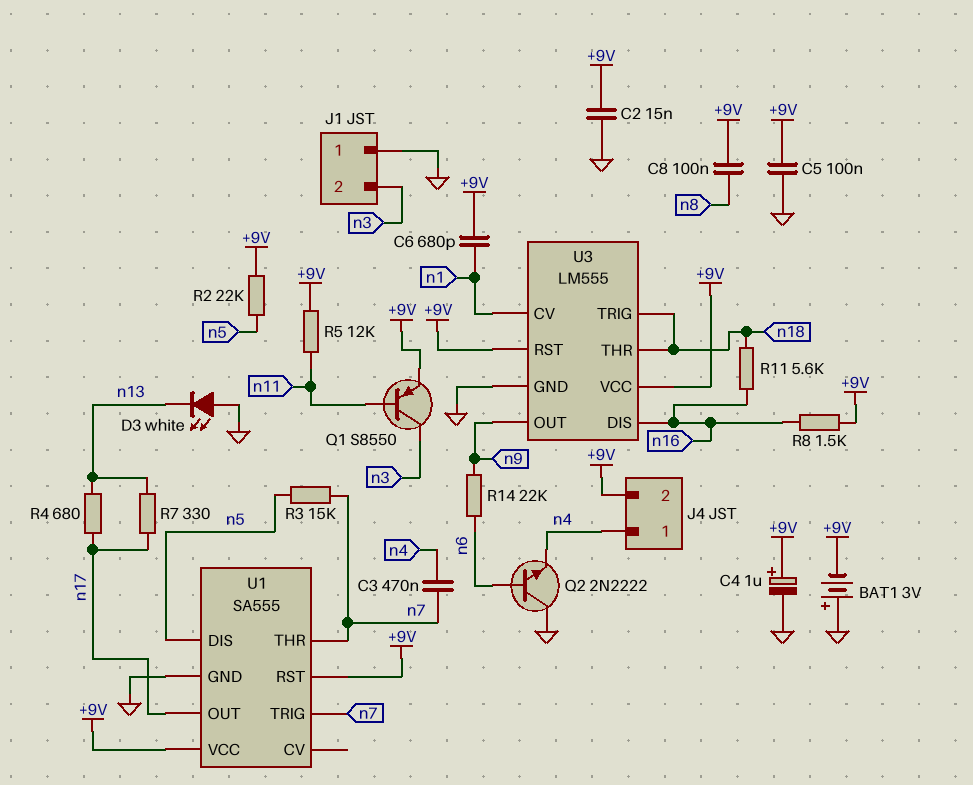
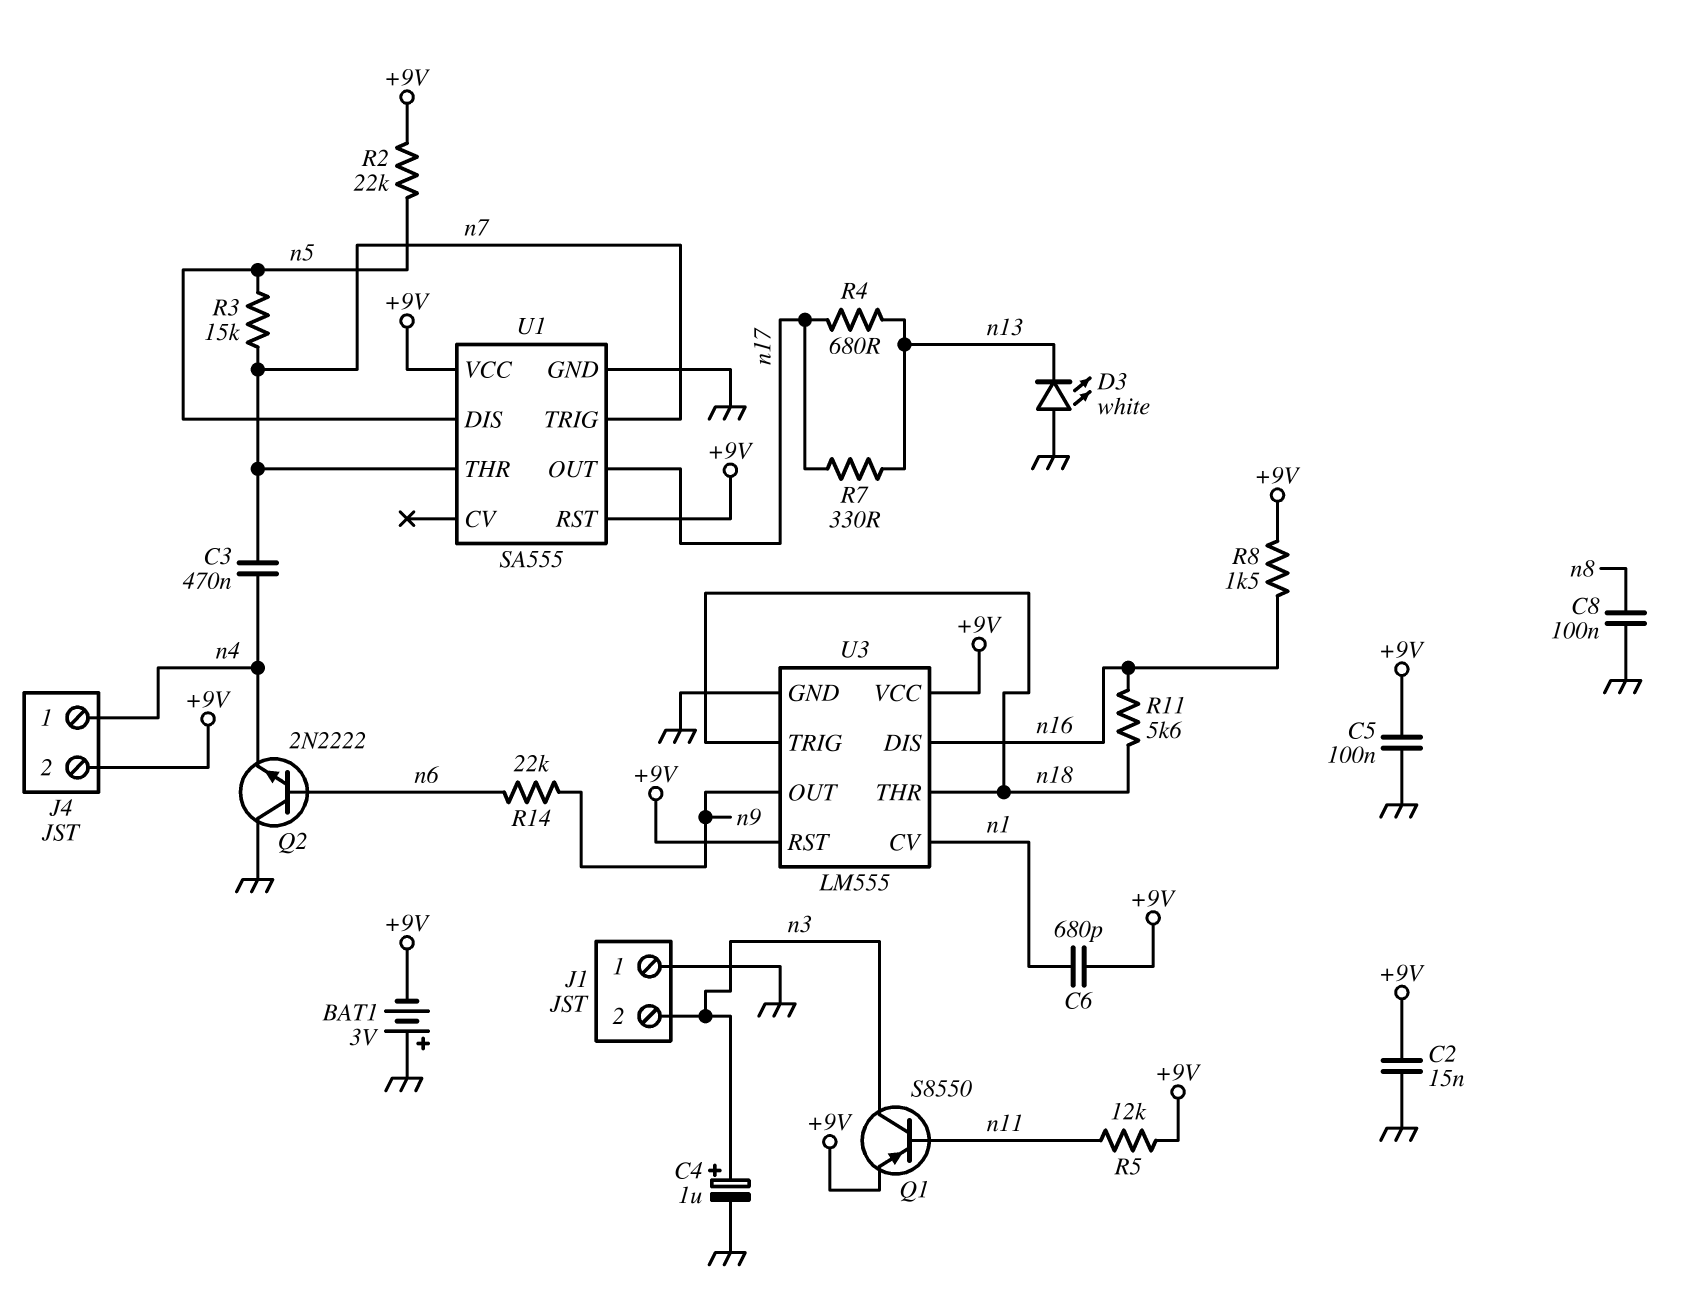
C4: 1uF (plus +9V, minus GND) -> 1uF (plus n3, minus GND)
C8: 100nF (+9V, n8) -> 100nF (GND, n8)

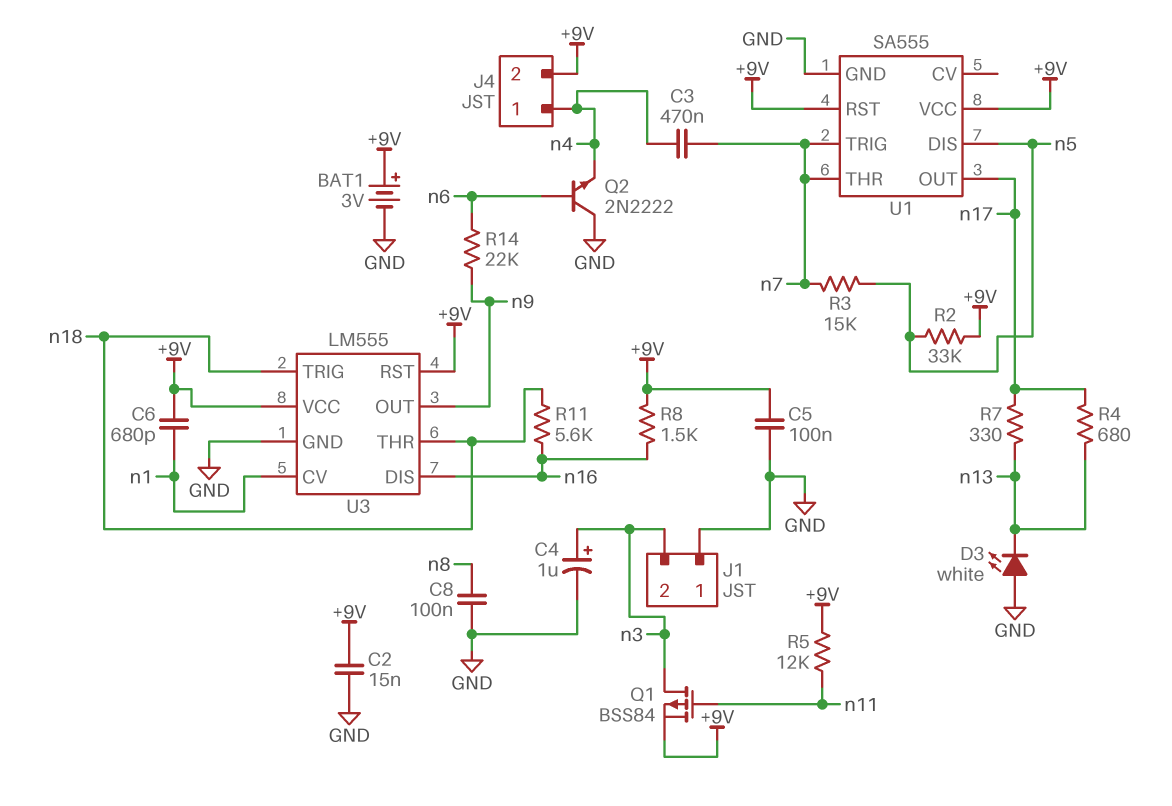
BAT1: 3V (plus GND, minus +9V) -> 3V (plus +9V, minus GND)
Q1: PNP S8550 (B n11, C n3, E +9V) -> PMOS BSS84 (G n11, D n3, S +9V)
R2: 22k (+9V, n5) -> 33k (+9V, n5)

